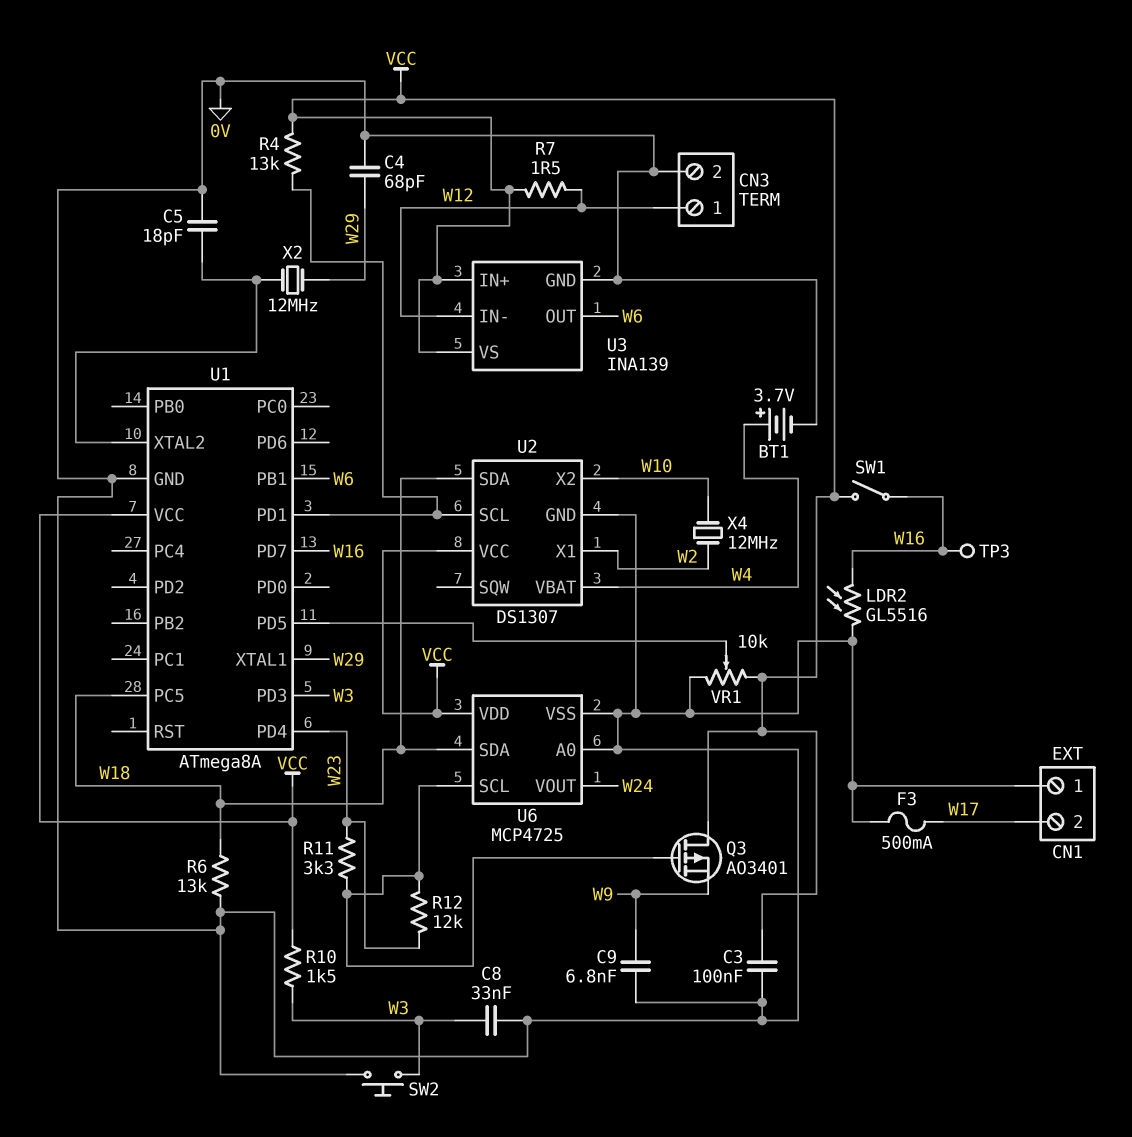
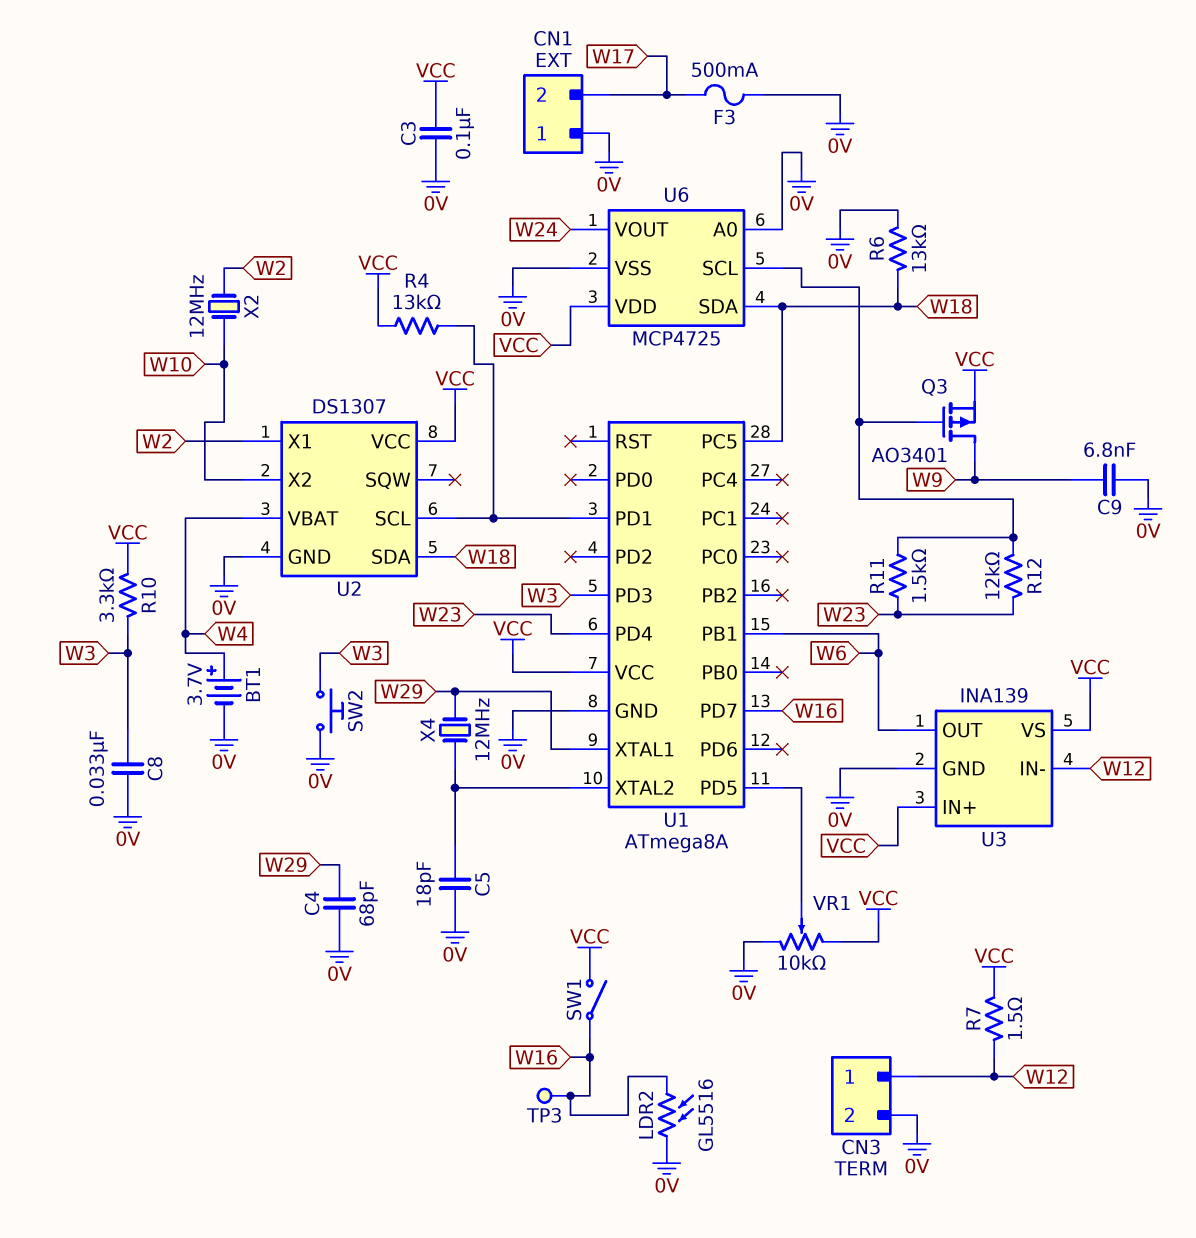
Q3: PMOS AO3401 (G U6/SCL, D VCC, S W9) -> PMOS AO3401 (G U6/SCL, D W9, S VCC)
R10: 1.5k (VCC, W3) -> 3.3k (VCC, W3)
R11: 3.3k (U6/SCL, W23) -> 1.5k (U6/SCL, W23)
X2: 12MHz (U1/XTAL2, W29) -> 12MHz (W2, W10)
X4: 12MHz (W2, W10) -> 12MHz (U1/XTAL2, W29)

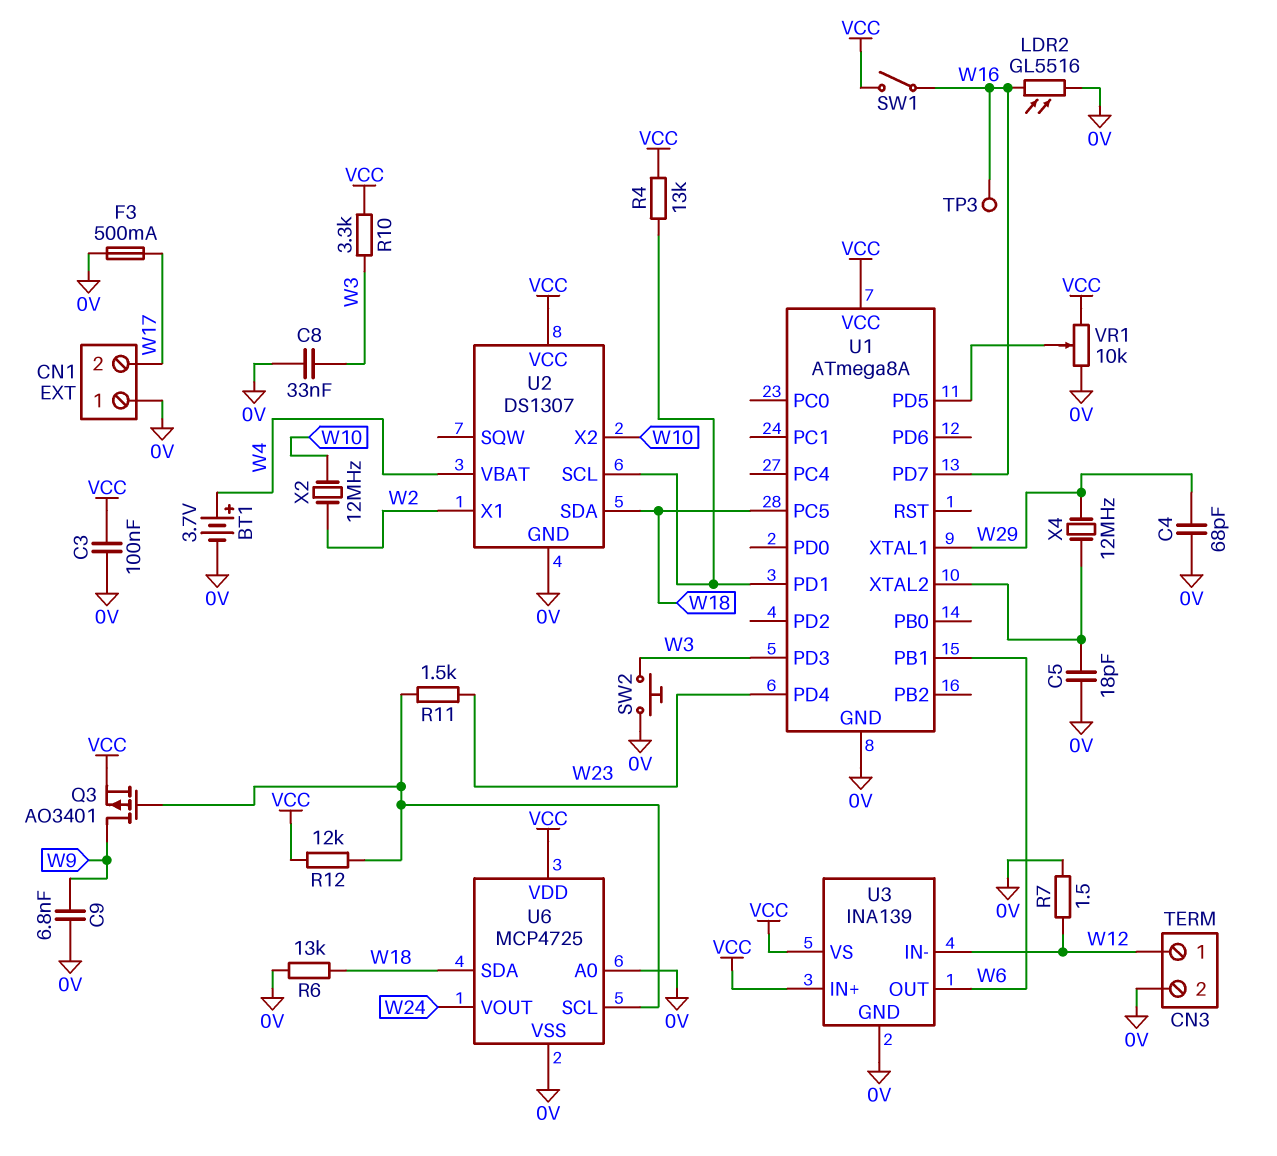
R7: 1.5 (VCC, W12) -> 1.5 (0V, W12)
R12: 12k (U6/SCL, W23) -> 12k (U6/SCL, VCC)

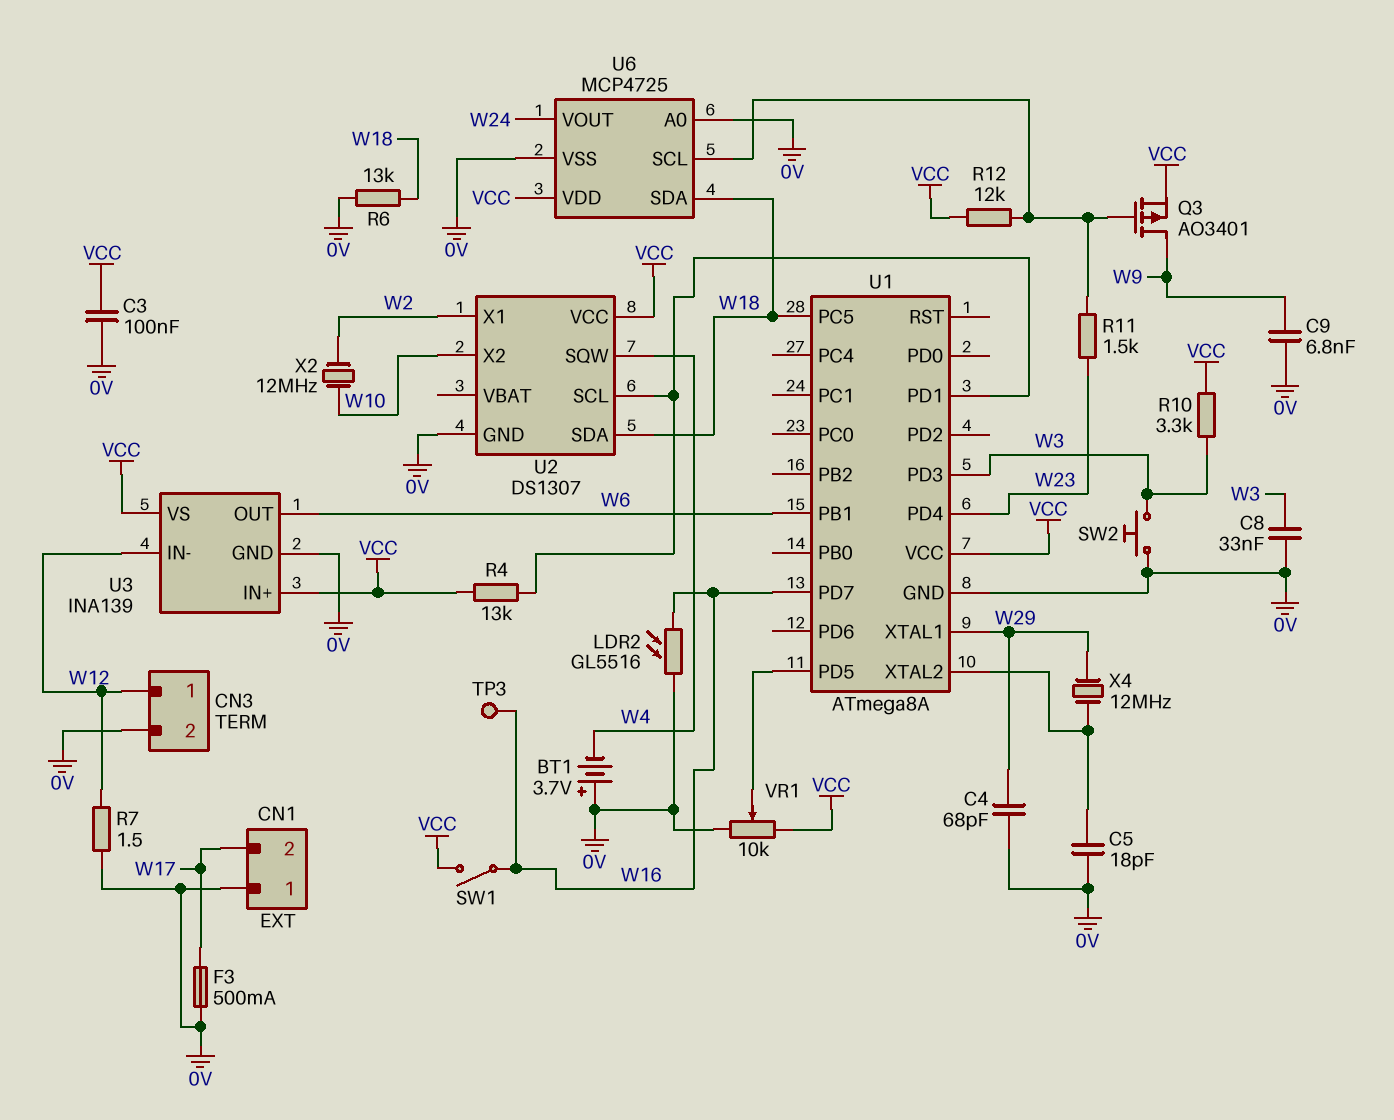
BT1: 3.7V (plus W4, minus 0V) -> 3.7V (plus 0V, minus W4)
U2 pin SQW: none -> W4
U2 pin VBAT: W4 -> none

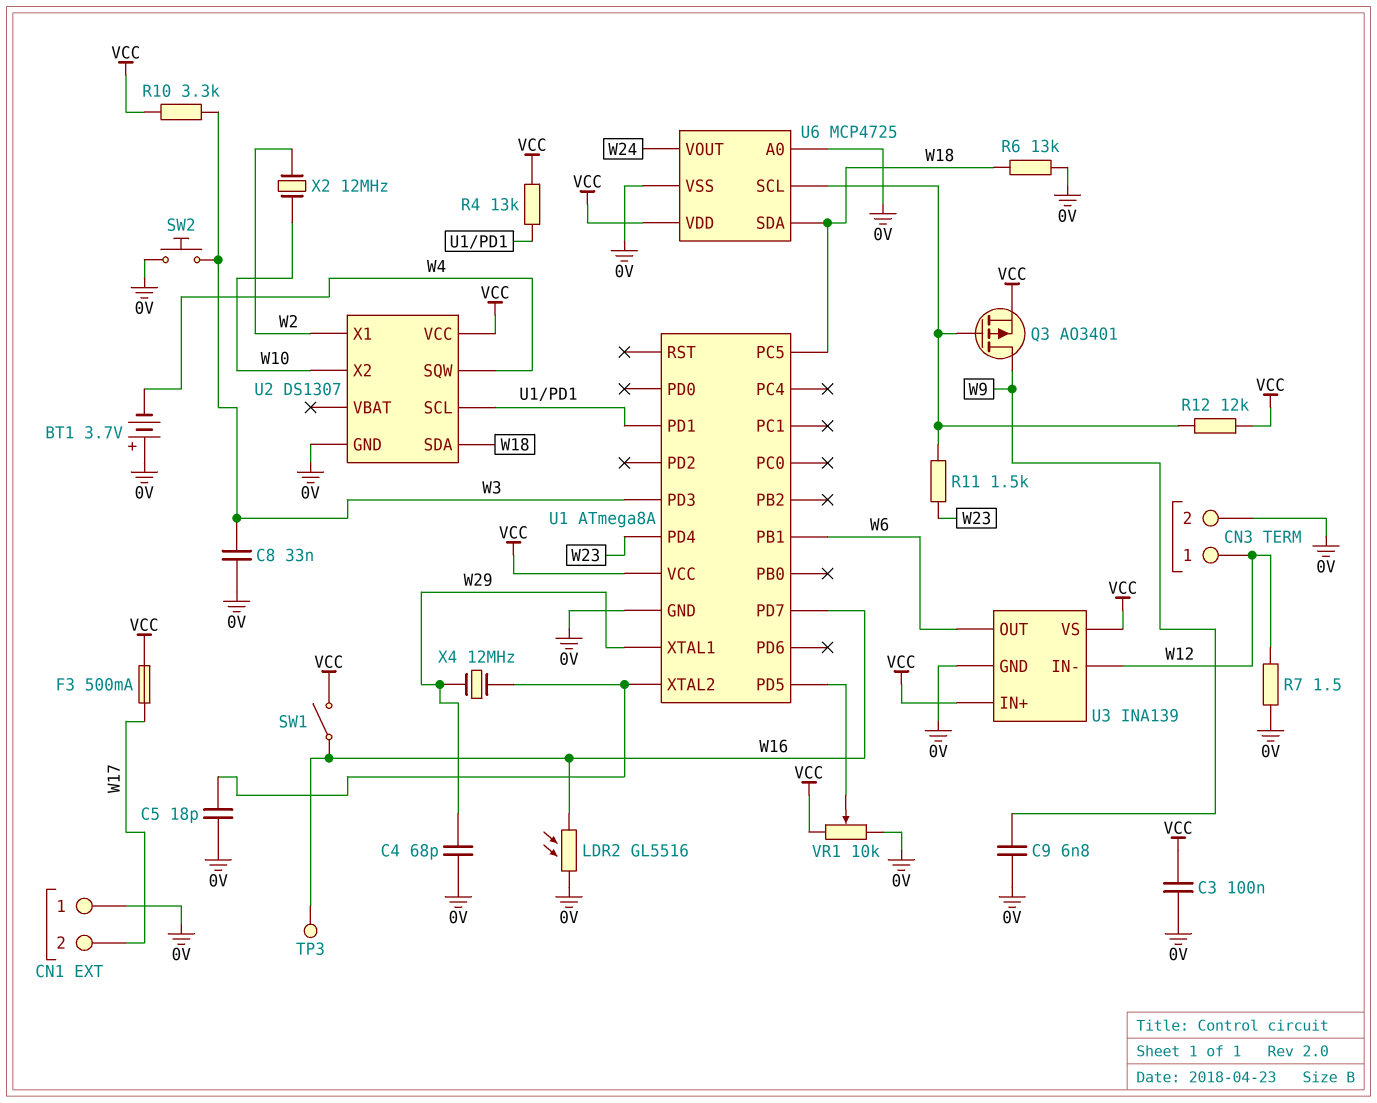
F3: 500mA (0V, W17) -> 500mA (VCC, W17)

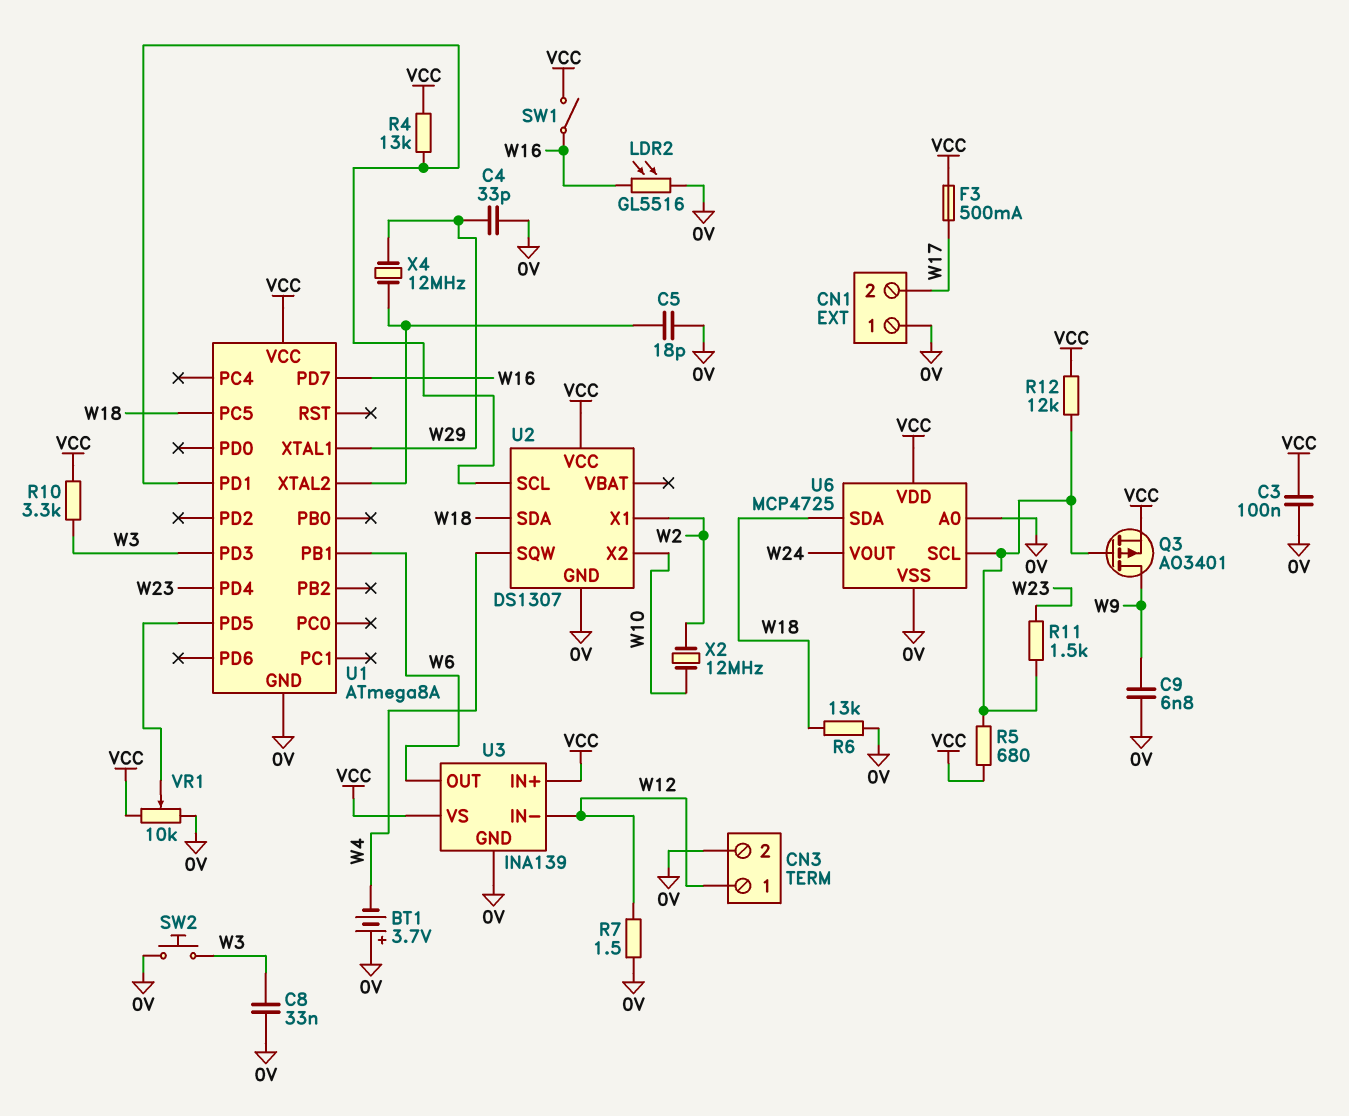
C4: 68pF (0V, W29) -> 33pF (0V, W29)
R5: none -> 680 (U6/SCL, VCC)
TP3: test point (W16) -> none

